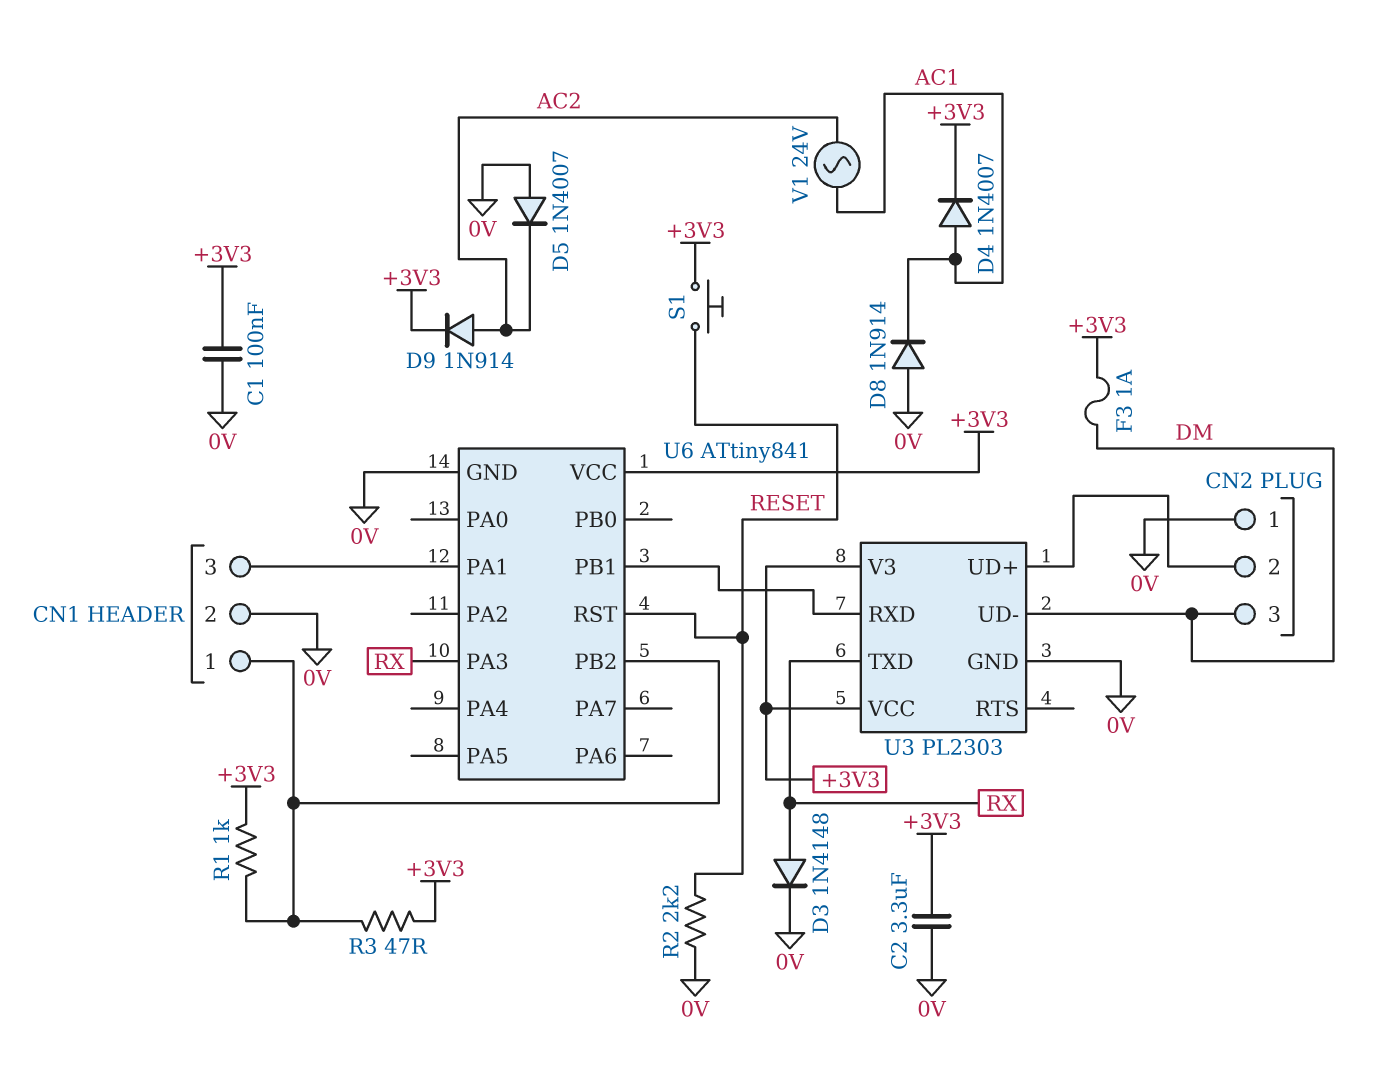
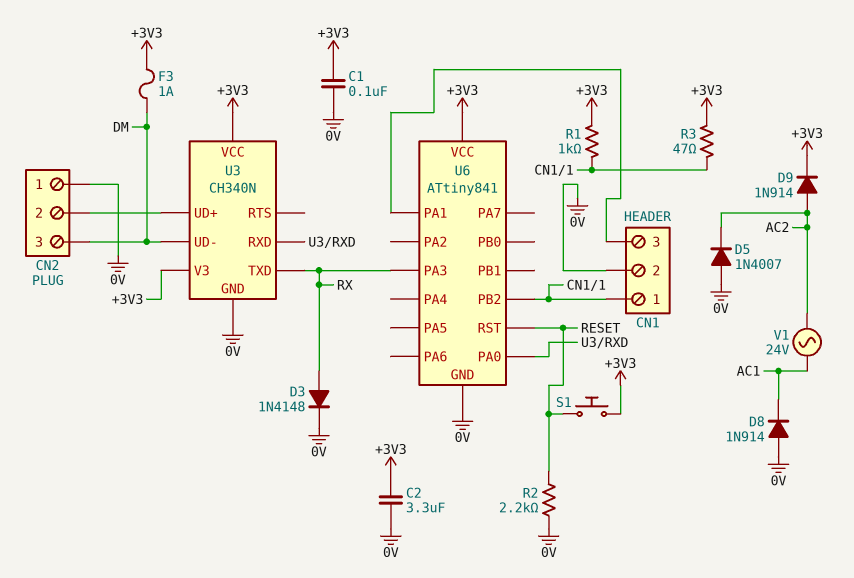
D4: diode 1N4007 (A AC1, K +3V3) -> none
U3: PL2303 -> CH340N
U6 pin PA0: none -> U3/RXD
U6 pin PB1: U3/RXD -> none

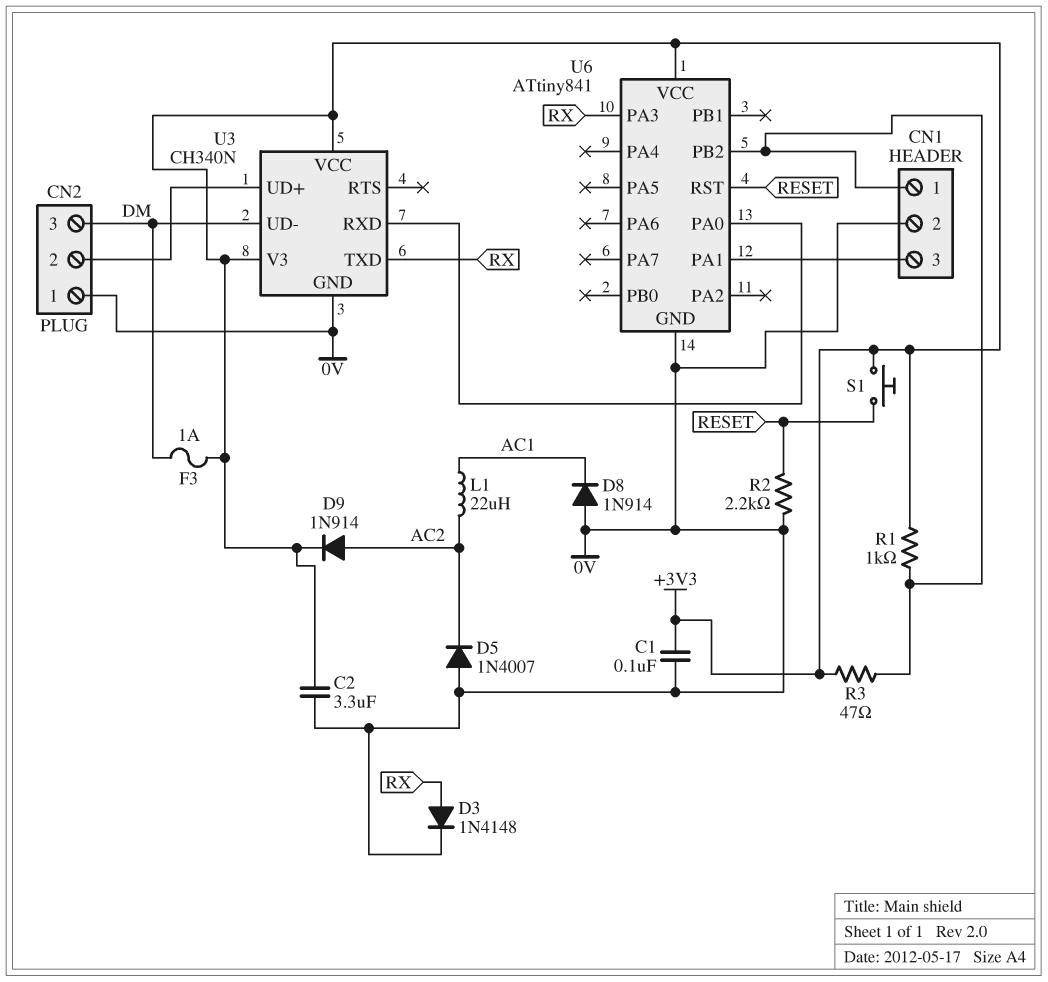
L1: none -> 22uH (AC1, AC2)
V1: AC 24V (AC1, AC2) -> none

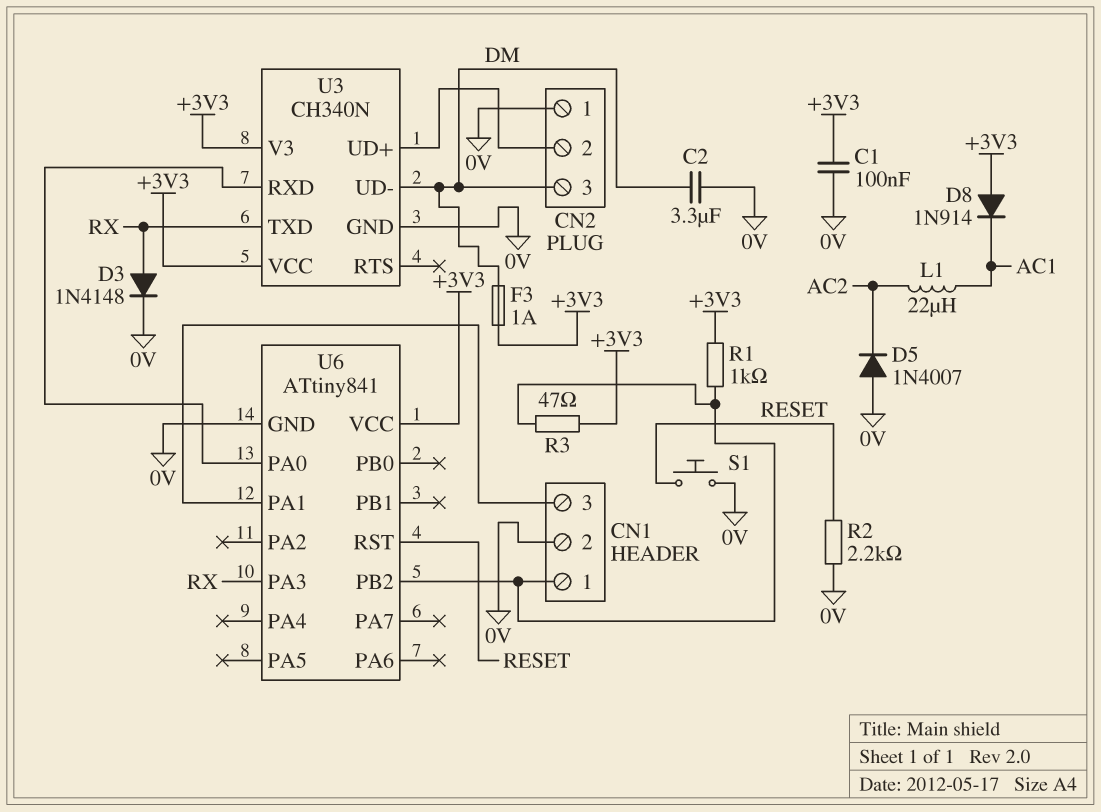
C2: 3.3uF (+3V3, 0V) -> 3.3uF (0V, DM)
D8: diode 1N914 (A 0V, K AC1) -> diode 1N914 (A +3V3, K AC1)
D9: diode 1N914 (A AC2, K +3V3) -> none
S1: button (+3V3, RESET) -> button (0V, RESET)

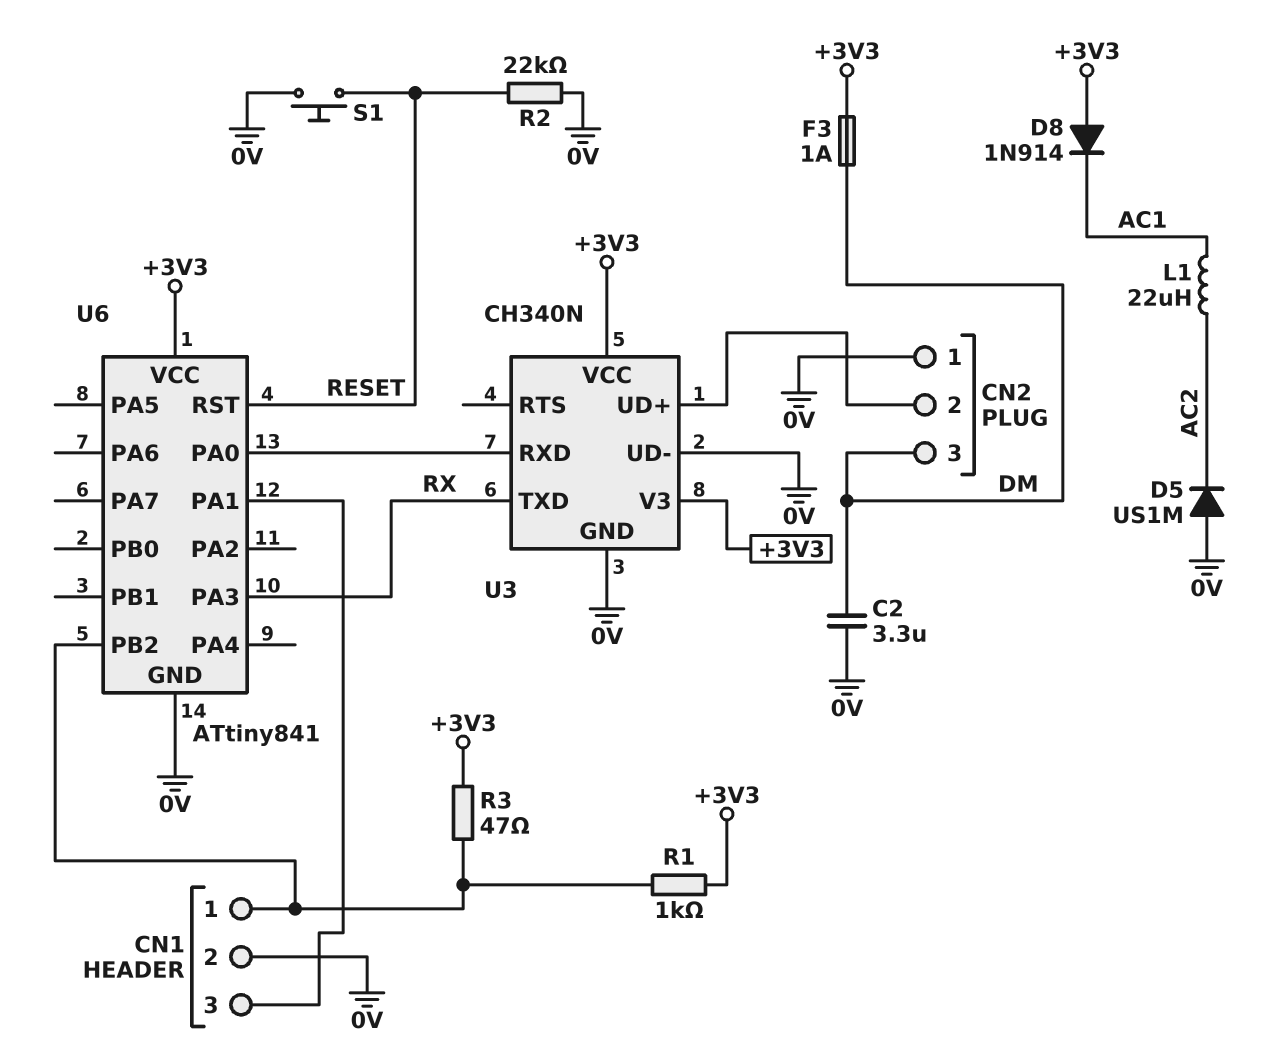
C1: 100nF (+3V3, 0V) -> none
D3: diode 1N4148 (A RX, K 0V) -> none
D5: diode 1N4007 (A 0V, K AC2) -> diode US1M (A 0V, K AC2)
R2: 2.2k (0V, RESET) -> 22k (0V, RESET)
U3 pin UD-: DM -> 0V

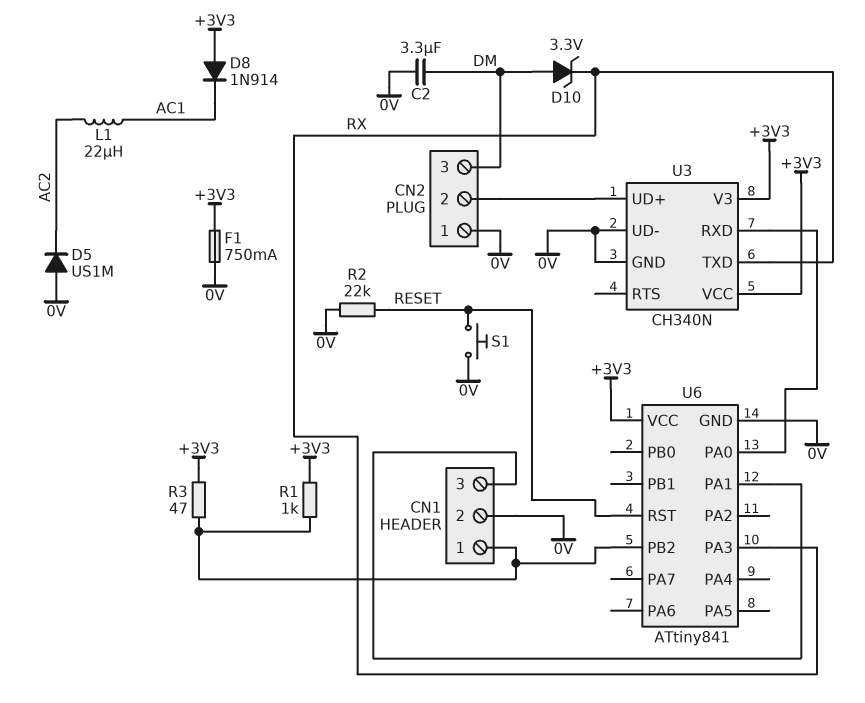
D10: none -> zener 3.3V (A DM, K RX)
F1: none -> 750mA (+3V3, 0V)
F3: 1A (+3V3, DM) -> none

